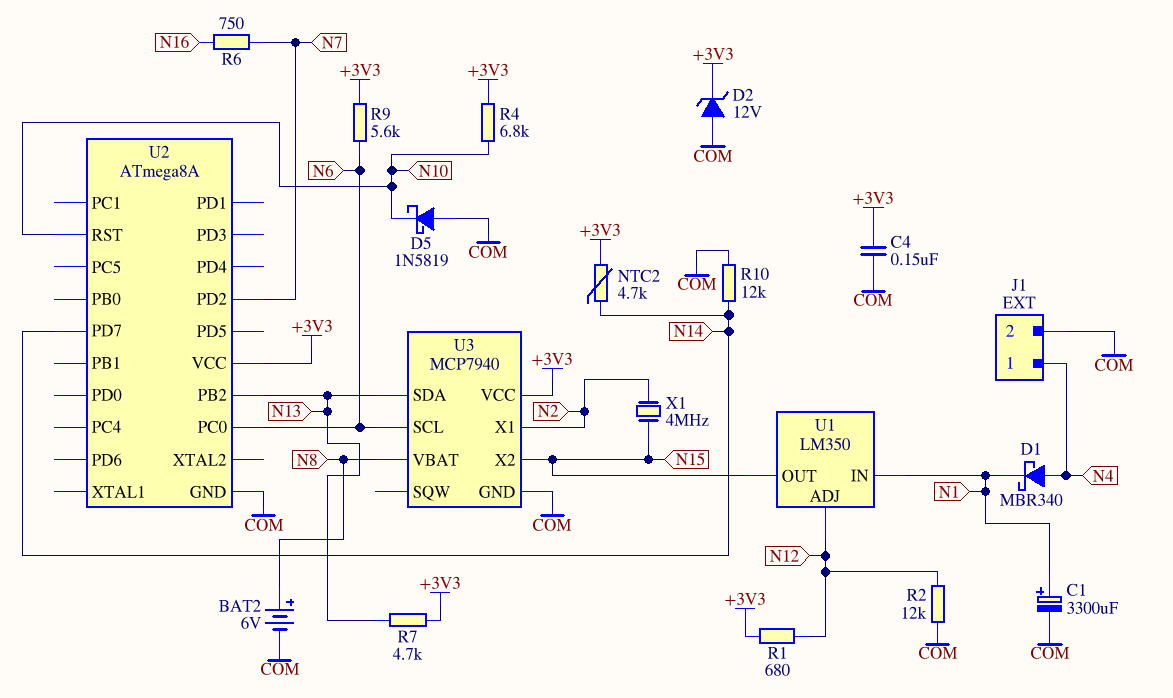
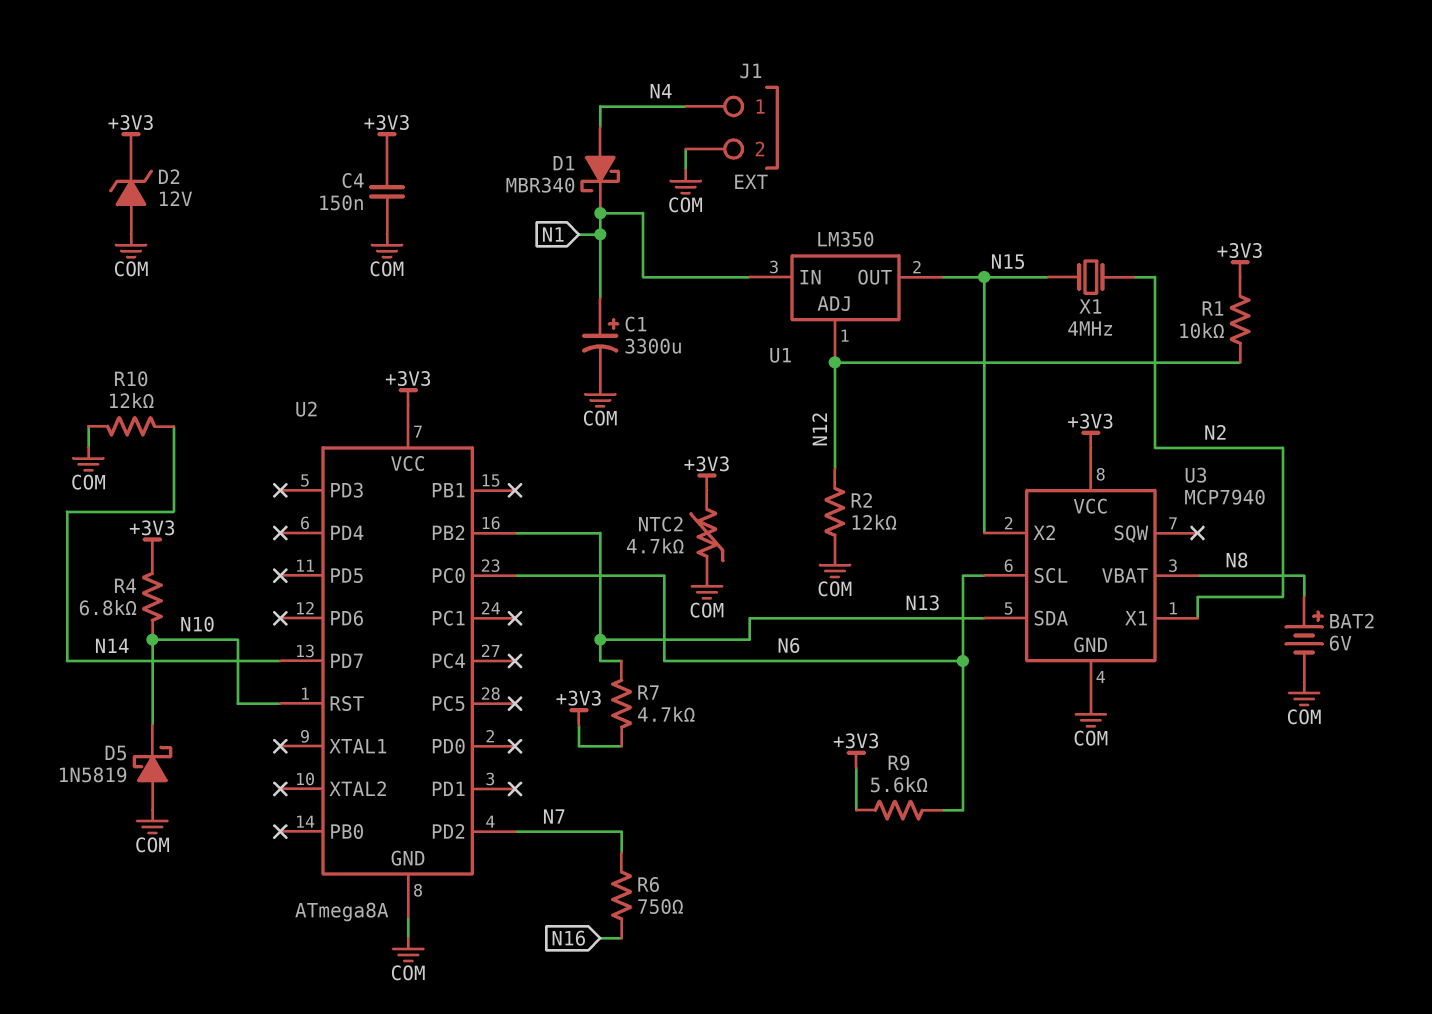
NTC2: 4.7k (+3V3, N14) -> 4.7k (+3V3, COM)
R1: 680 (+3V3, N12) -> 10k (+3V3, N12)

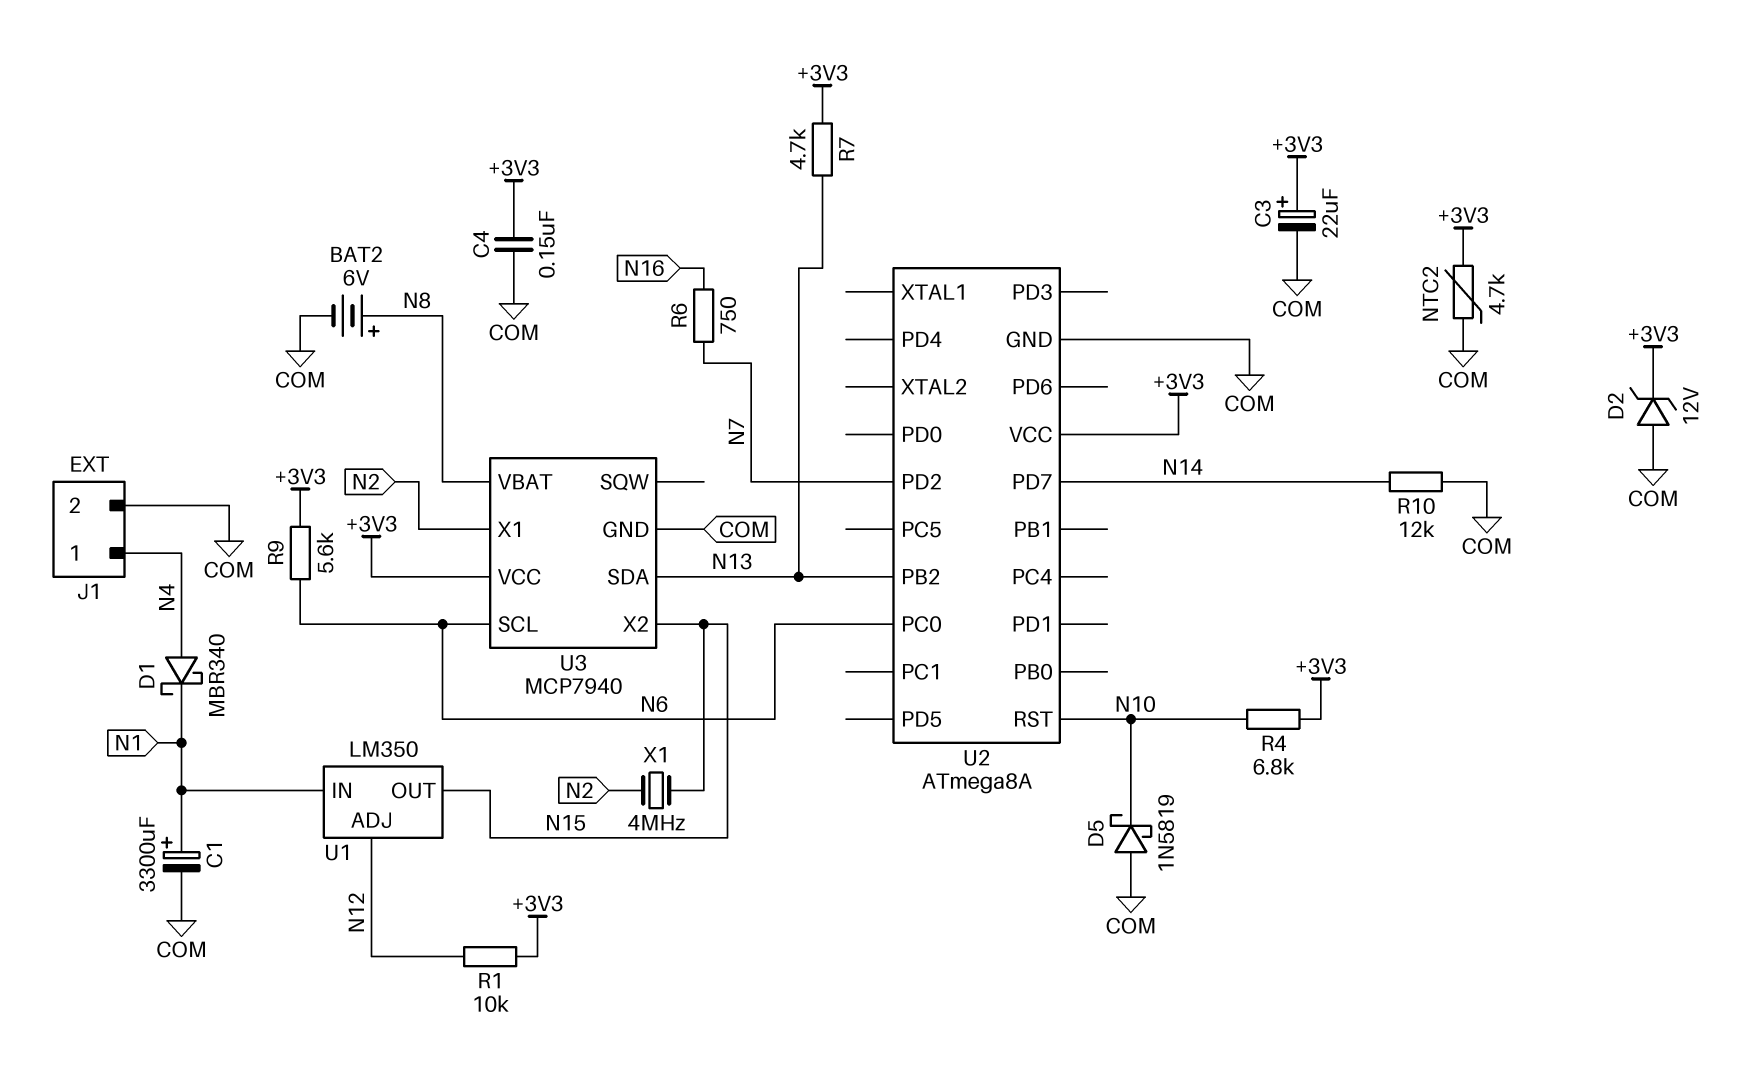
C3: none -> 22uF (plus +3V3, minus COM)
R2: 12k (COM, N12) -> none

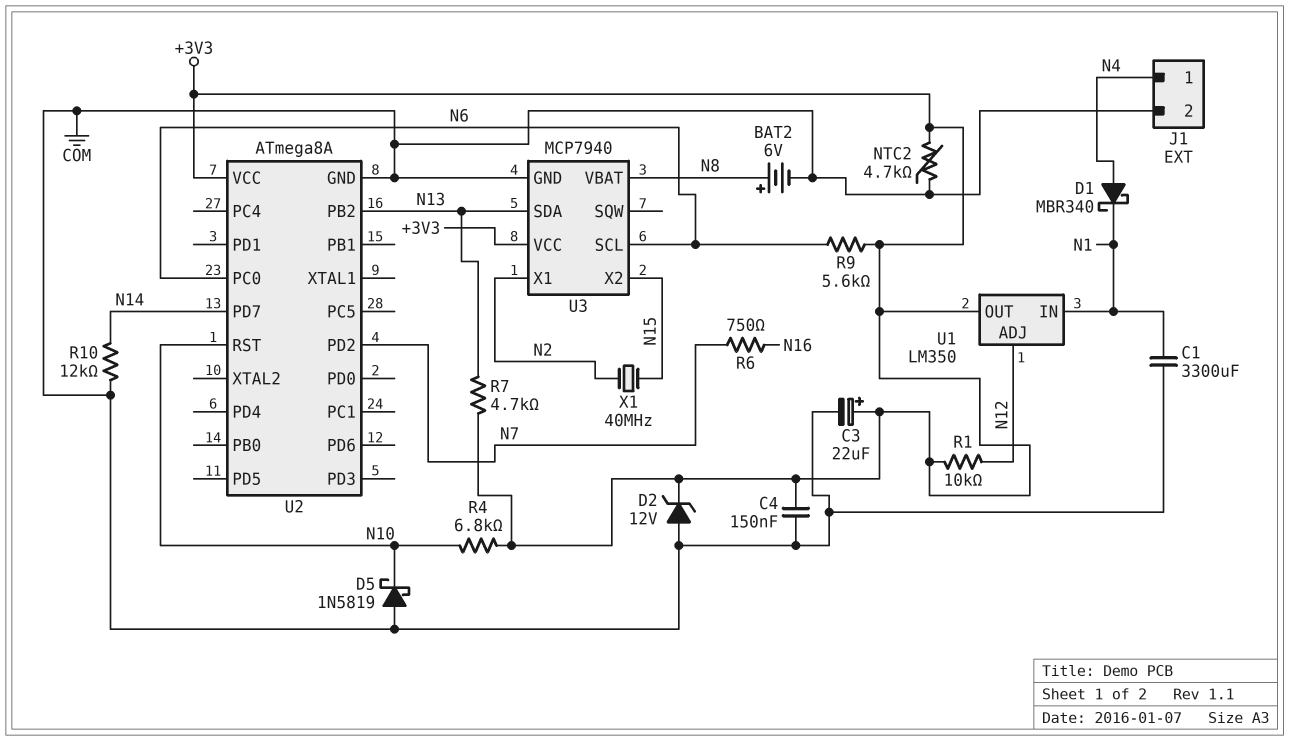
C1: 3300uF (plus N1, minus COM) -> 3300uF (COM, N1)
U1 pin OUT: N15 -> +3V3
X1: 4MHz (N2, N15) -> 40MHz (N2, N15)

